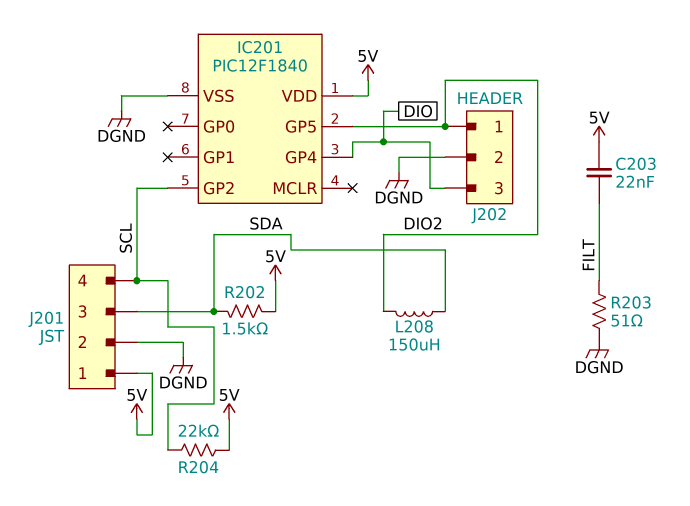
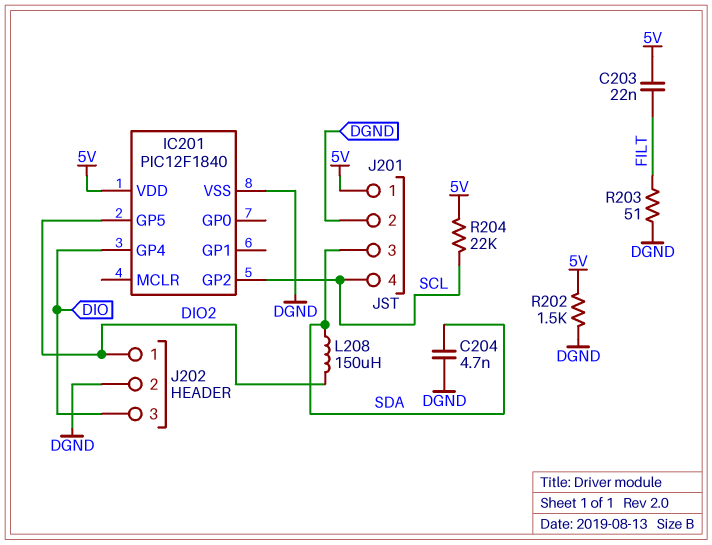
C204: none -> 4.7nF (DGND, SDA)
R202: 1.5k (5V, SDA) -> 1.5k (5V, DGND)

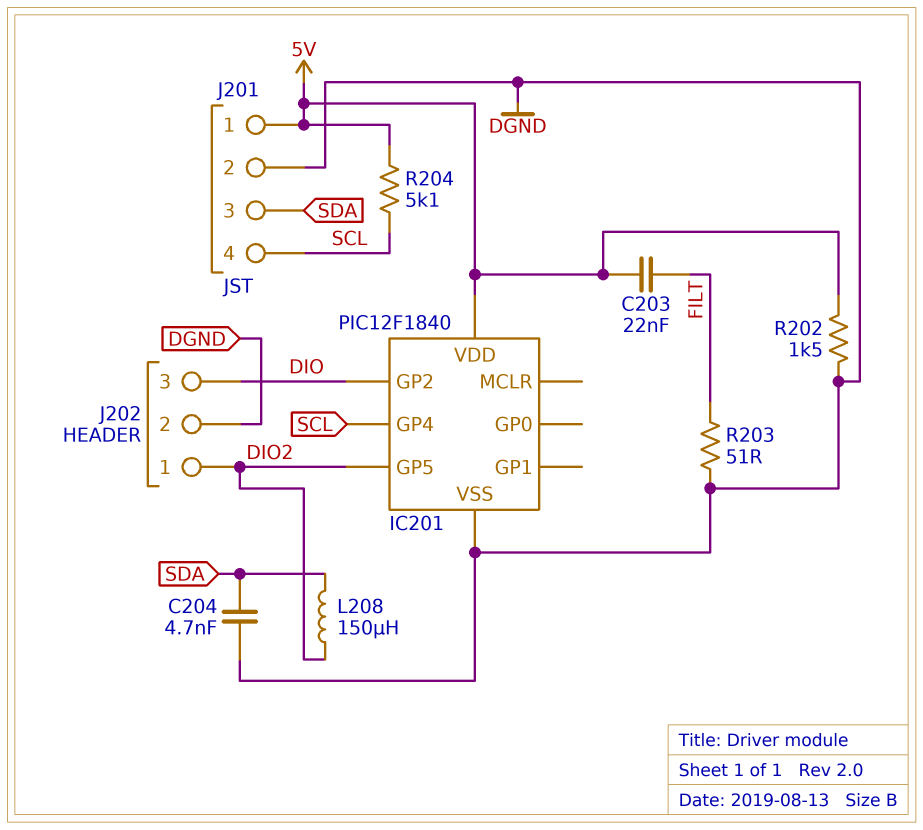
IC201 pin GP2: SCL -> DIO
IC201 pin GP4: DIO -> SCL
R204: 22k (5V, SCL) -> 5.1k (5V, SCL)

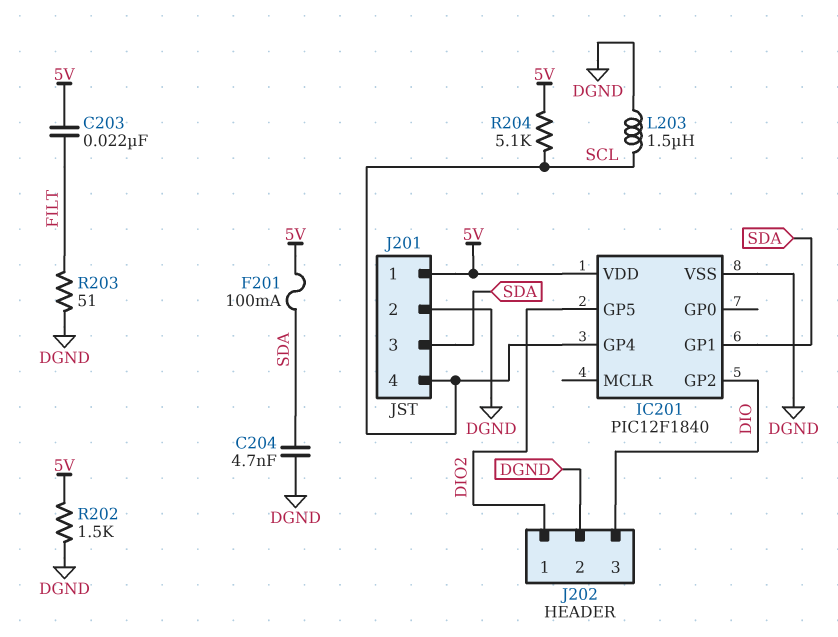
F201: none -> 100mA (5V, SDA)
IC201 pin GP1: none -> SDA
L203: none -> 1.5uH (DGND, SCL)
L208: 150uH (DIO2, SDA) -> none

